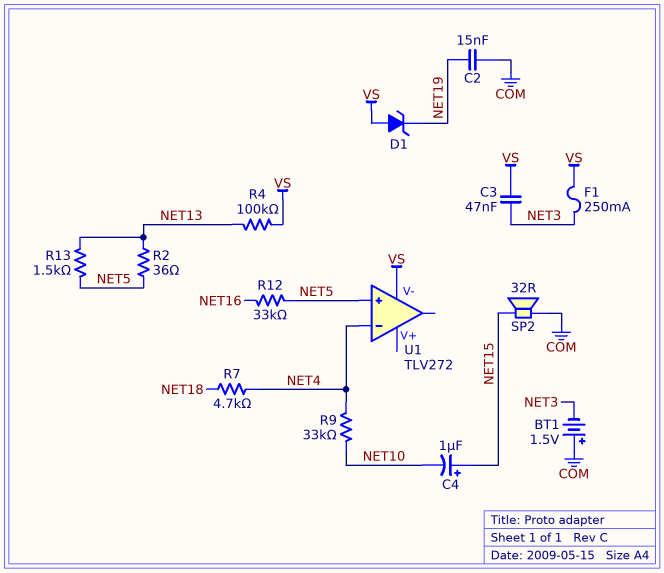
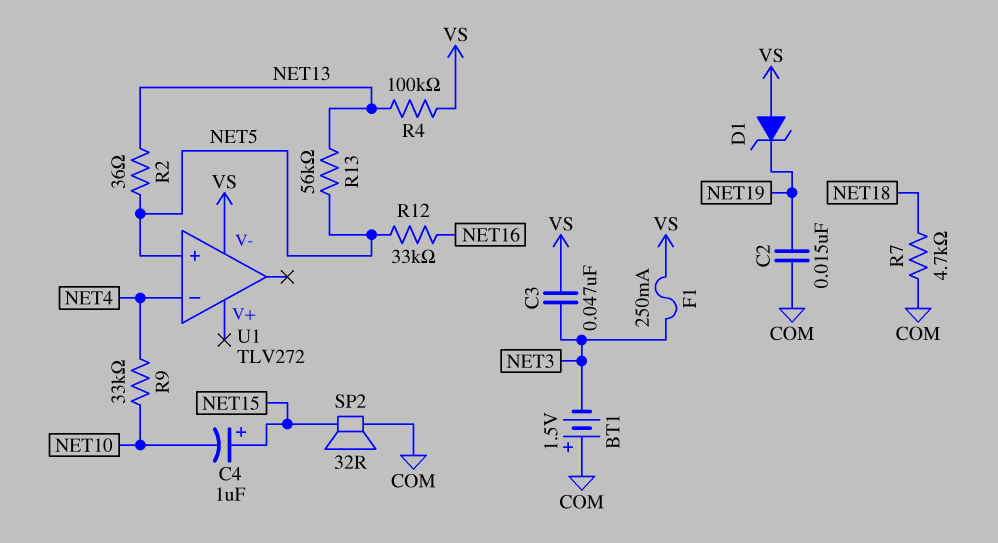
R7: 4.7k (NET4, NET18) -> 4.7k (COM, NET18)
R13: 1.5k (NET5, NET13) -> 56k (NET5, NET13)

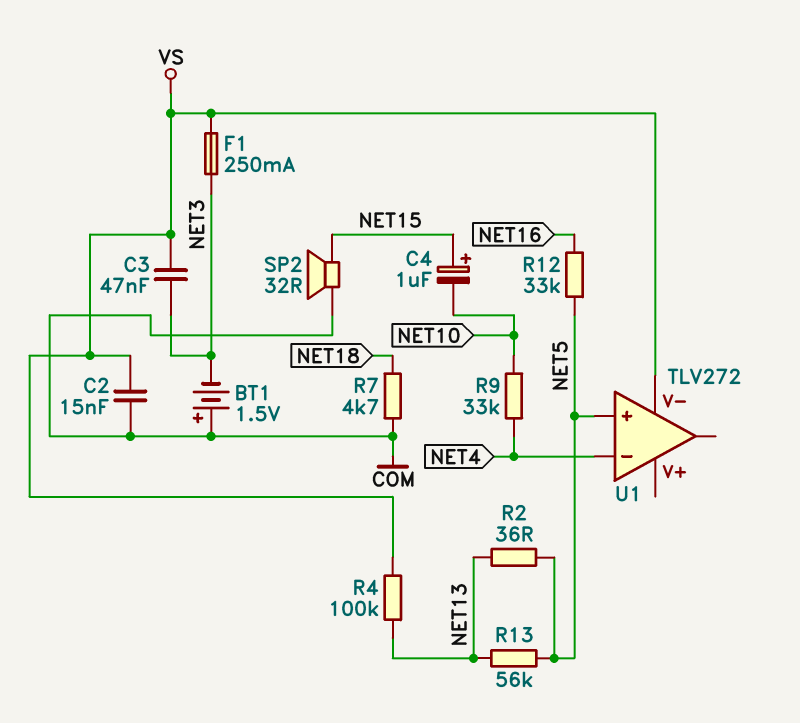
C2: 15nF (COM, NET19) -> 15nF (COM, VS)
D1: zener (A VS, K NET19) -> none

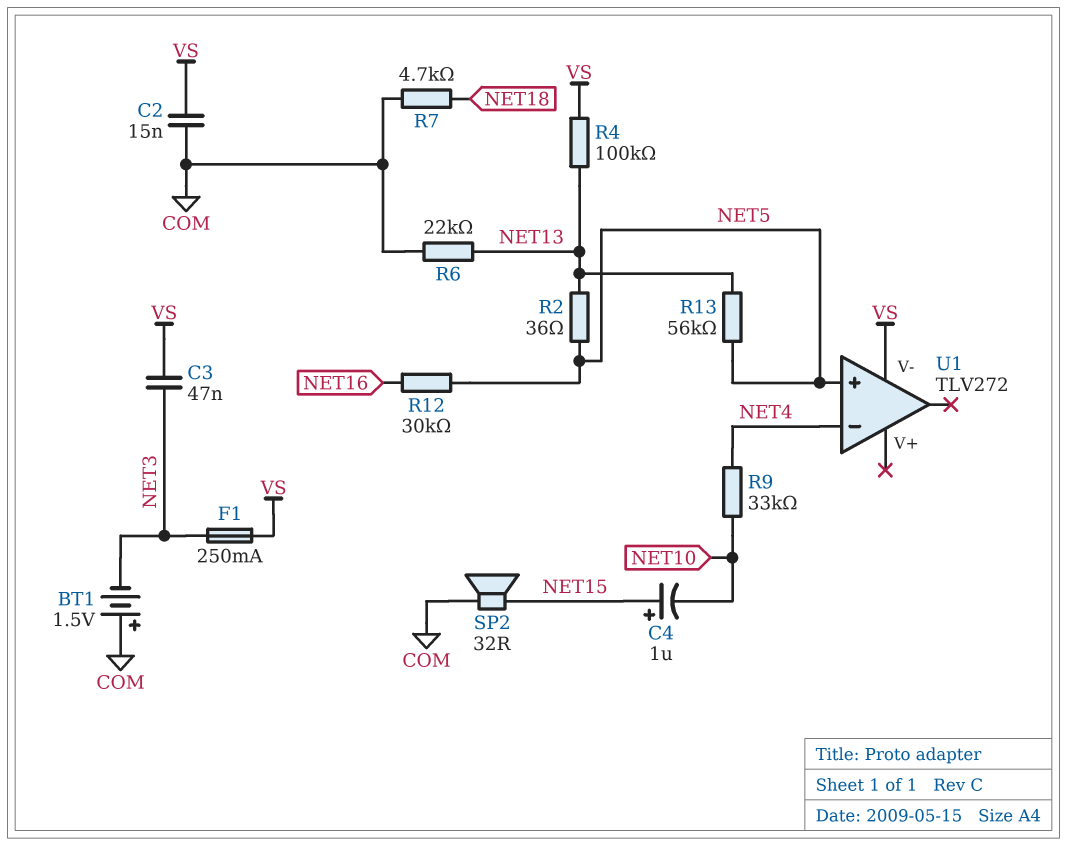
R6: none -> 22k (COM, NET13)
R12: 33k (NET5, NET16) -> 30k (NET5, NET16)

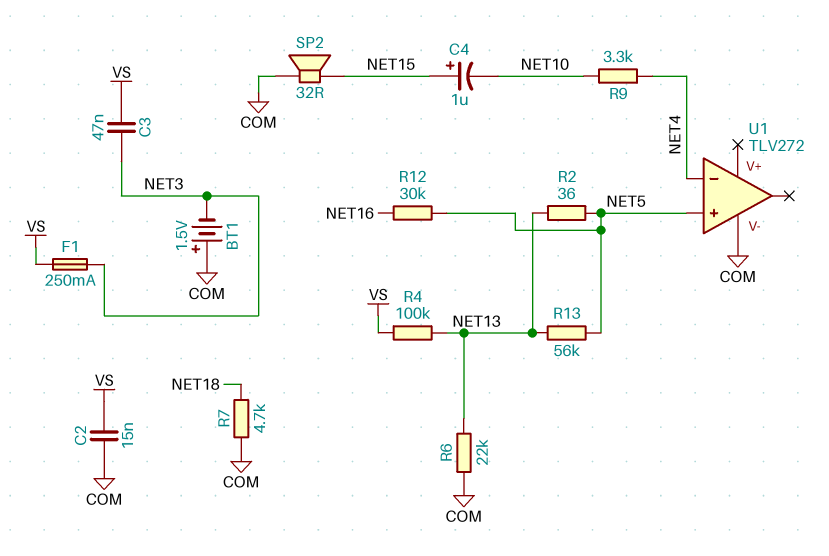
R9: 33k (NET4, NET10) -> 3.3k (NET4, NET10)
U1 pin V-: VS -> COM

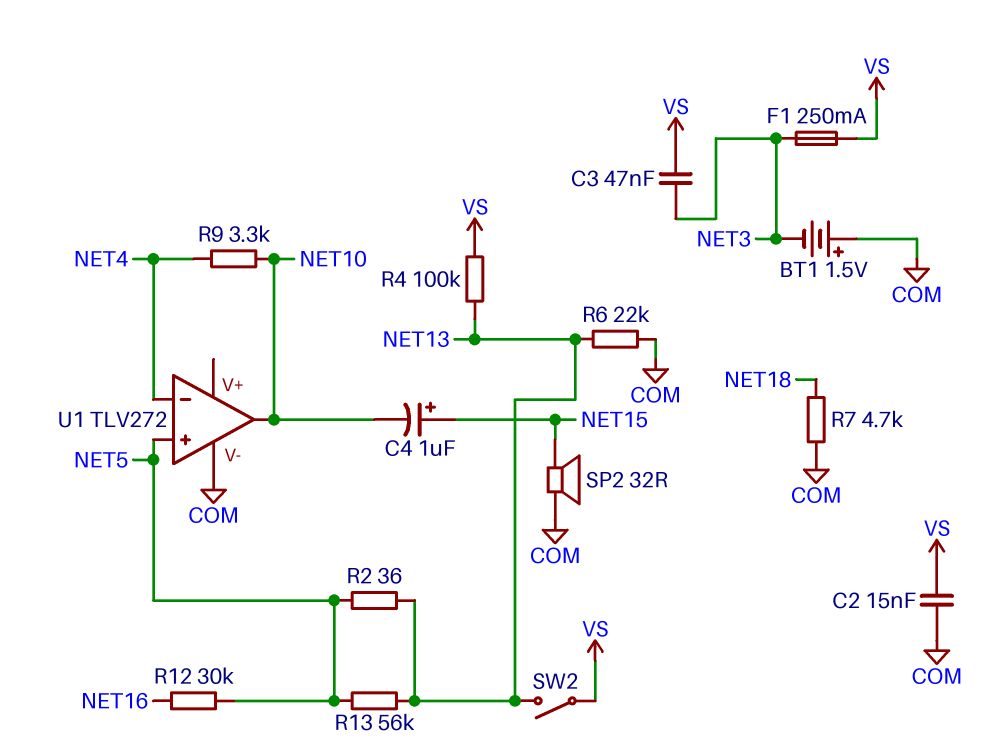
SW2: none -> switch (NET13, VS)
U1 pin out: none -> NET10

